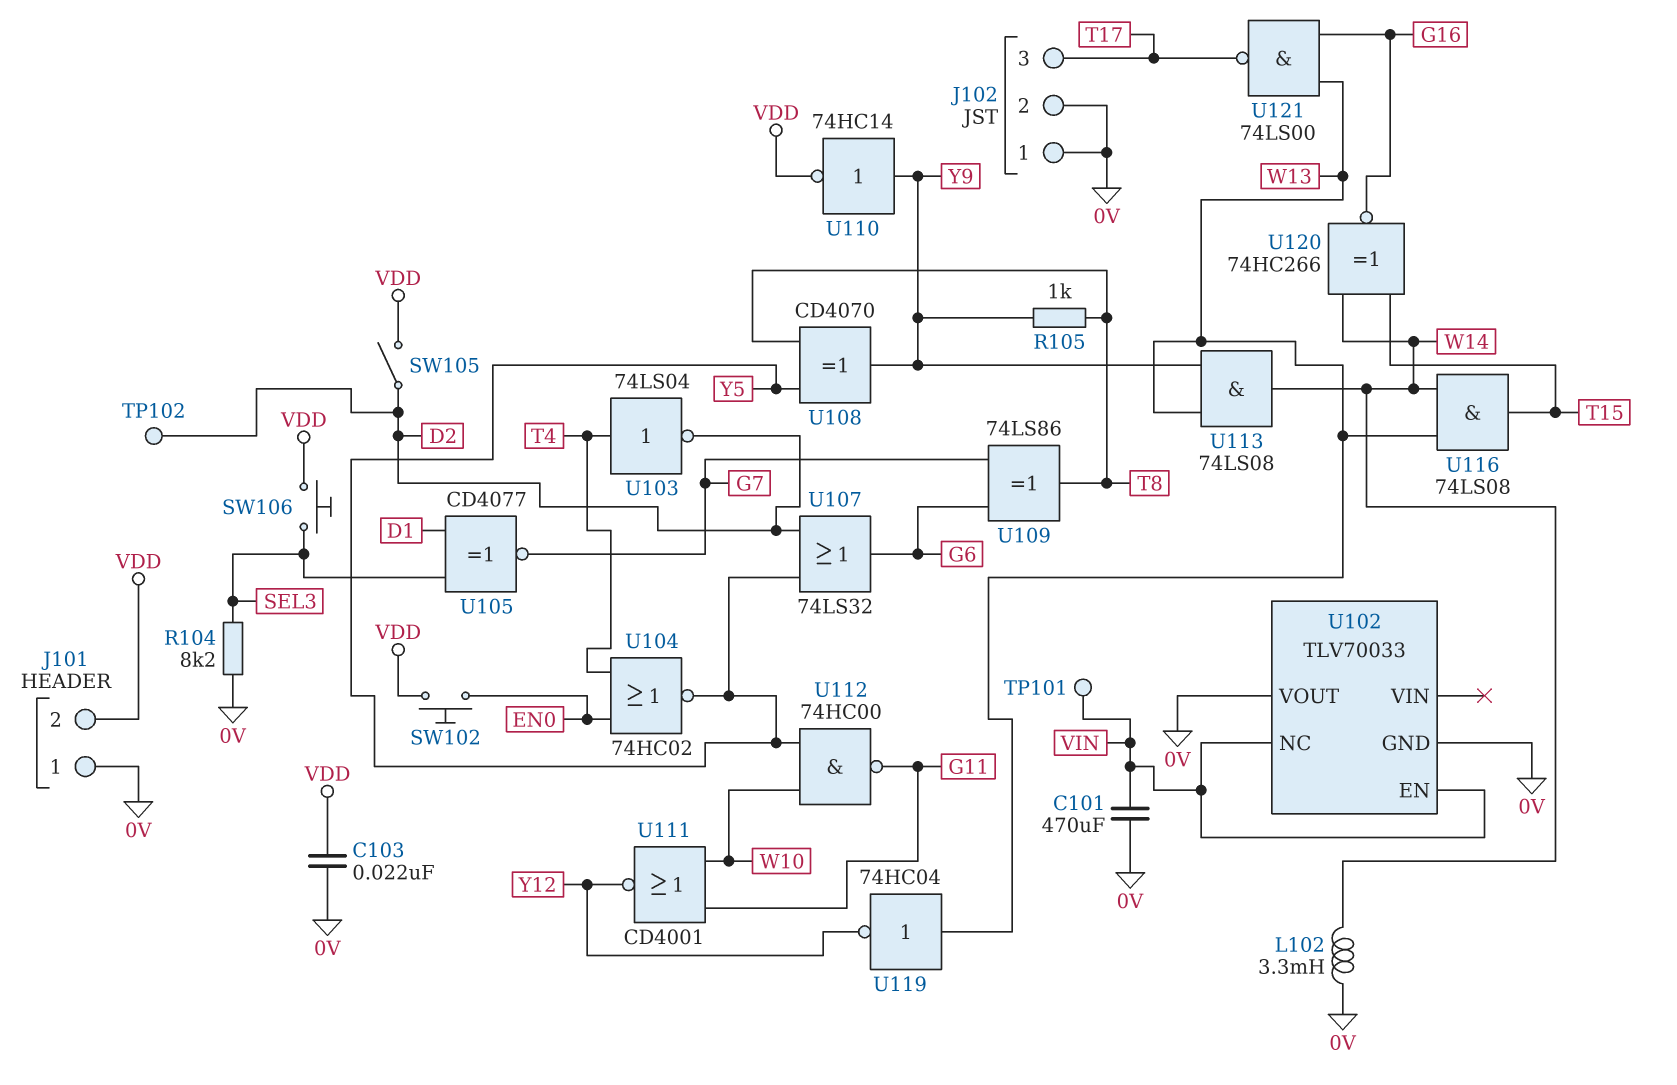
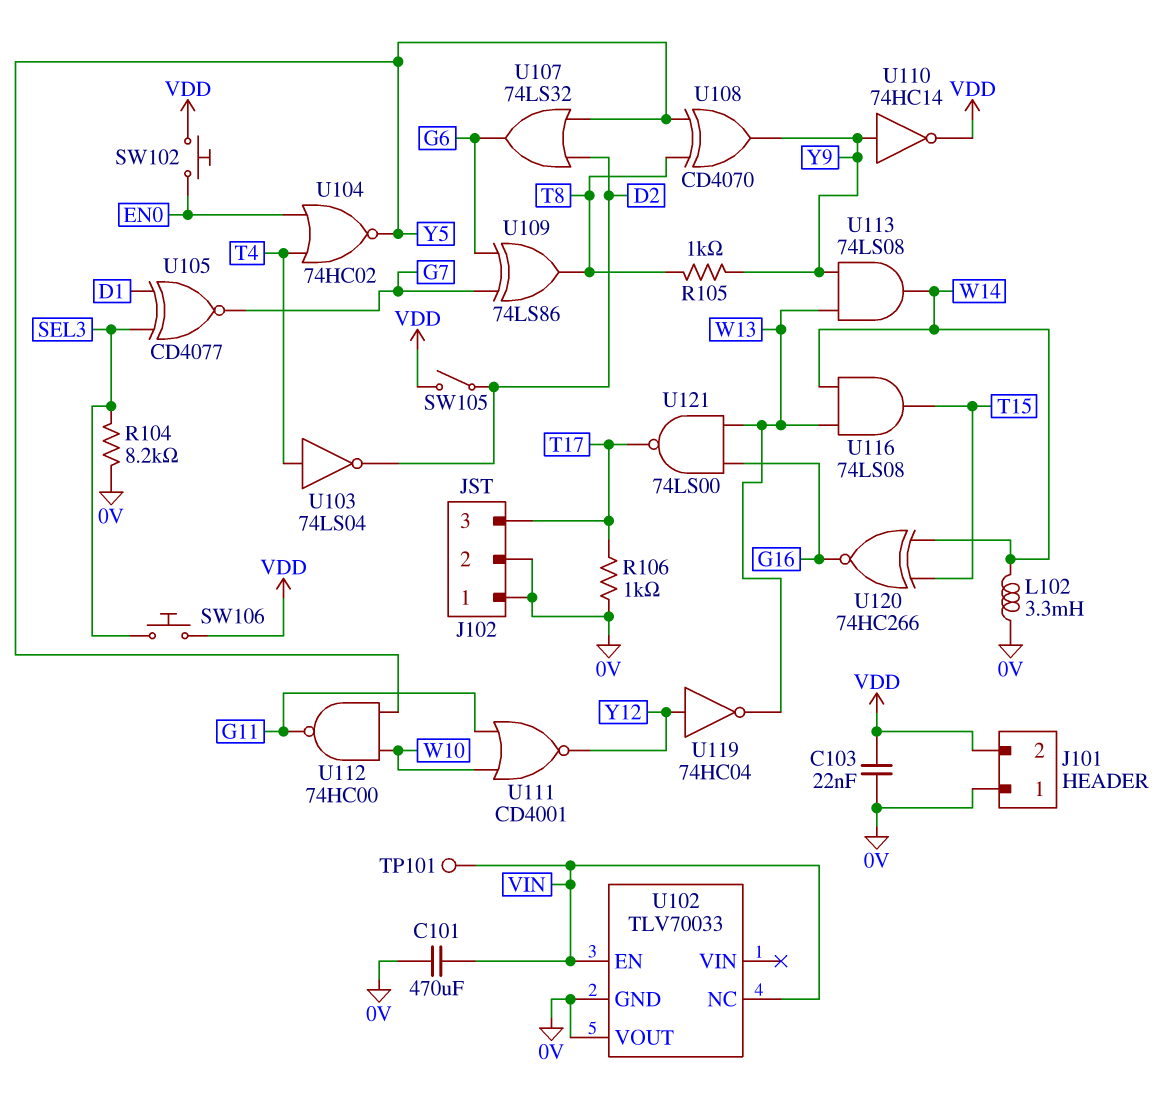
R106: none -> 1k (0V, T17)
TP102: test point (D2) -> none
U119: NOT 74HC04 (in W13, out Y12) -> NOT 74HC04 (in Y12, out W13)

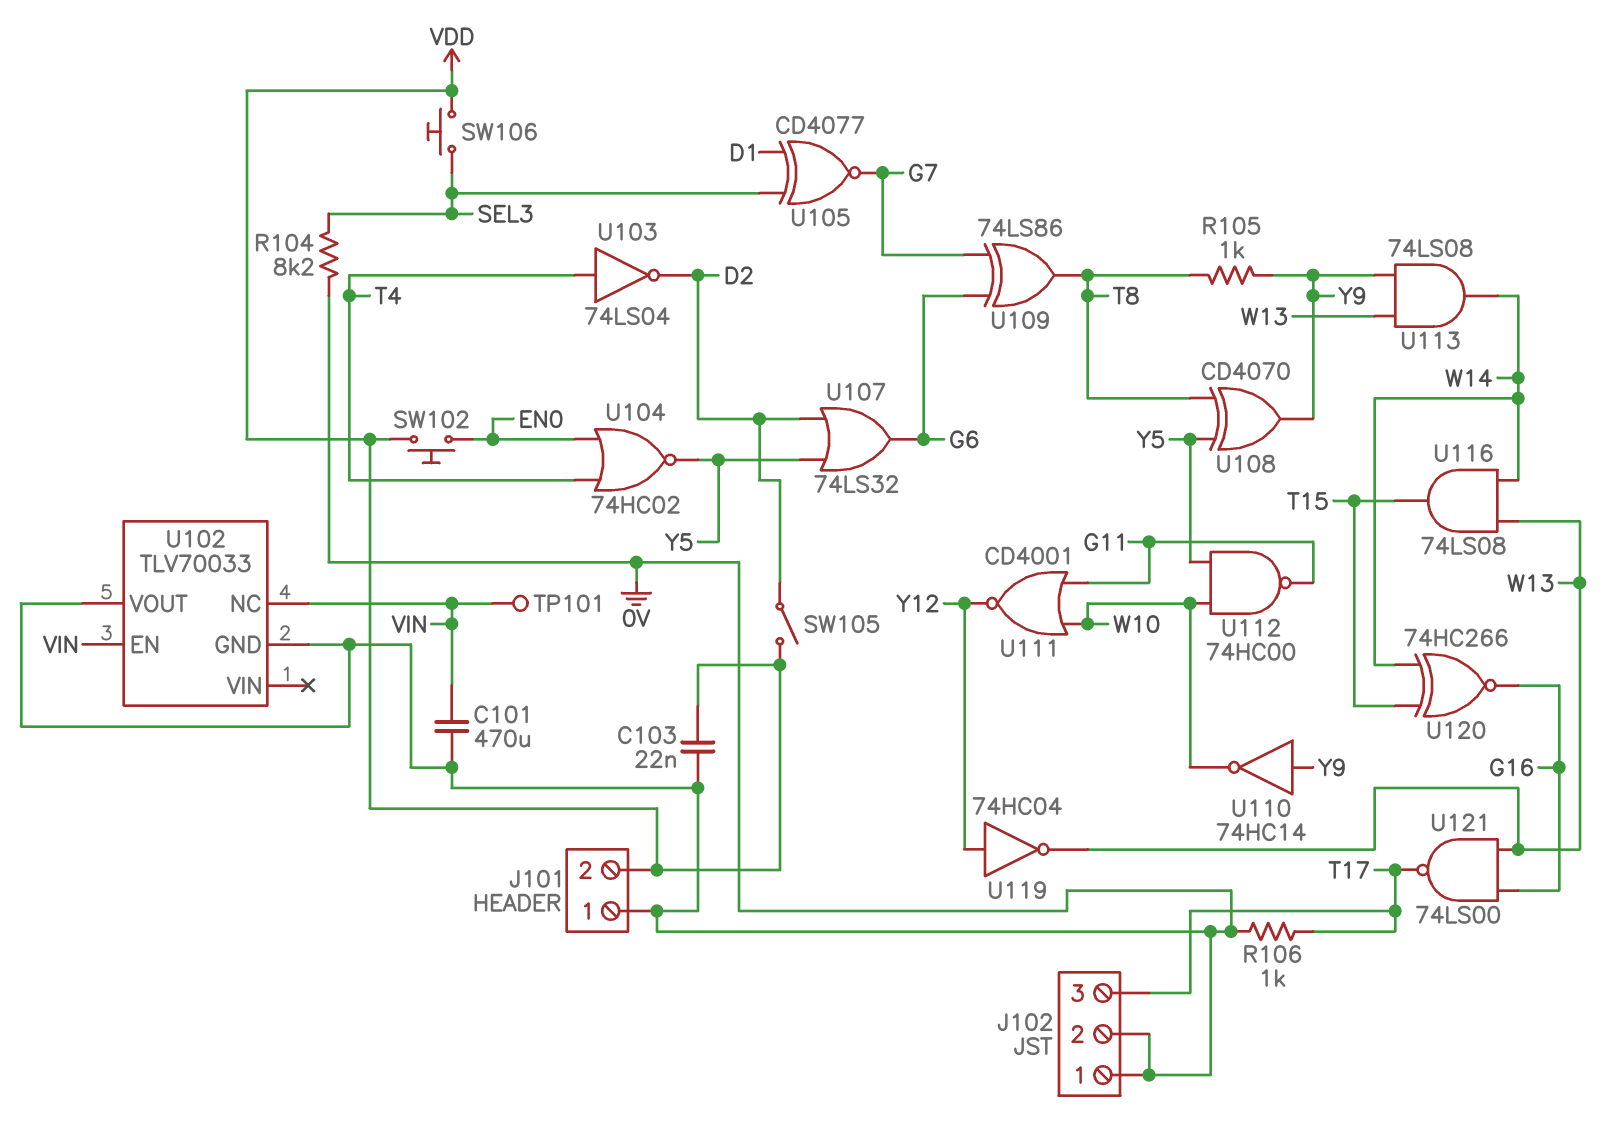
L102: 3.3mH (0V, W14) -> none
U110: NOT 74HC14 (in Y9, out VDD) -> NOT 74HC14 (in Y9, out W10)

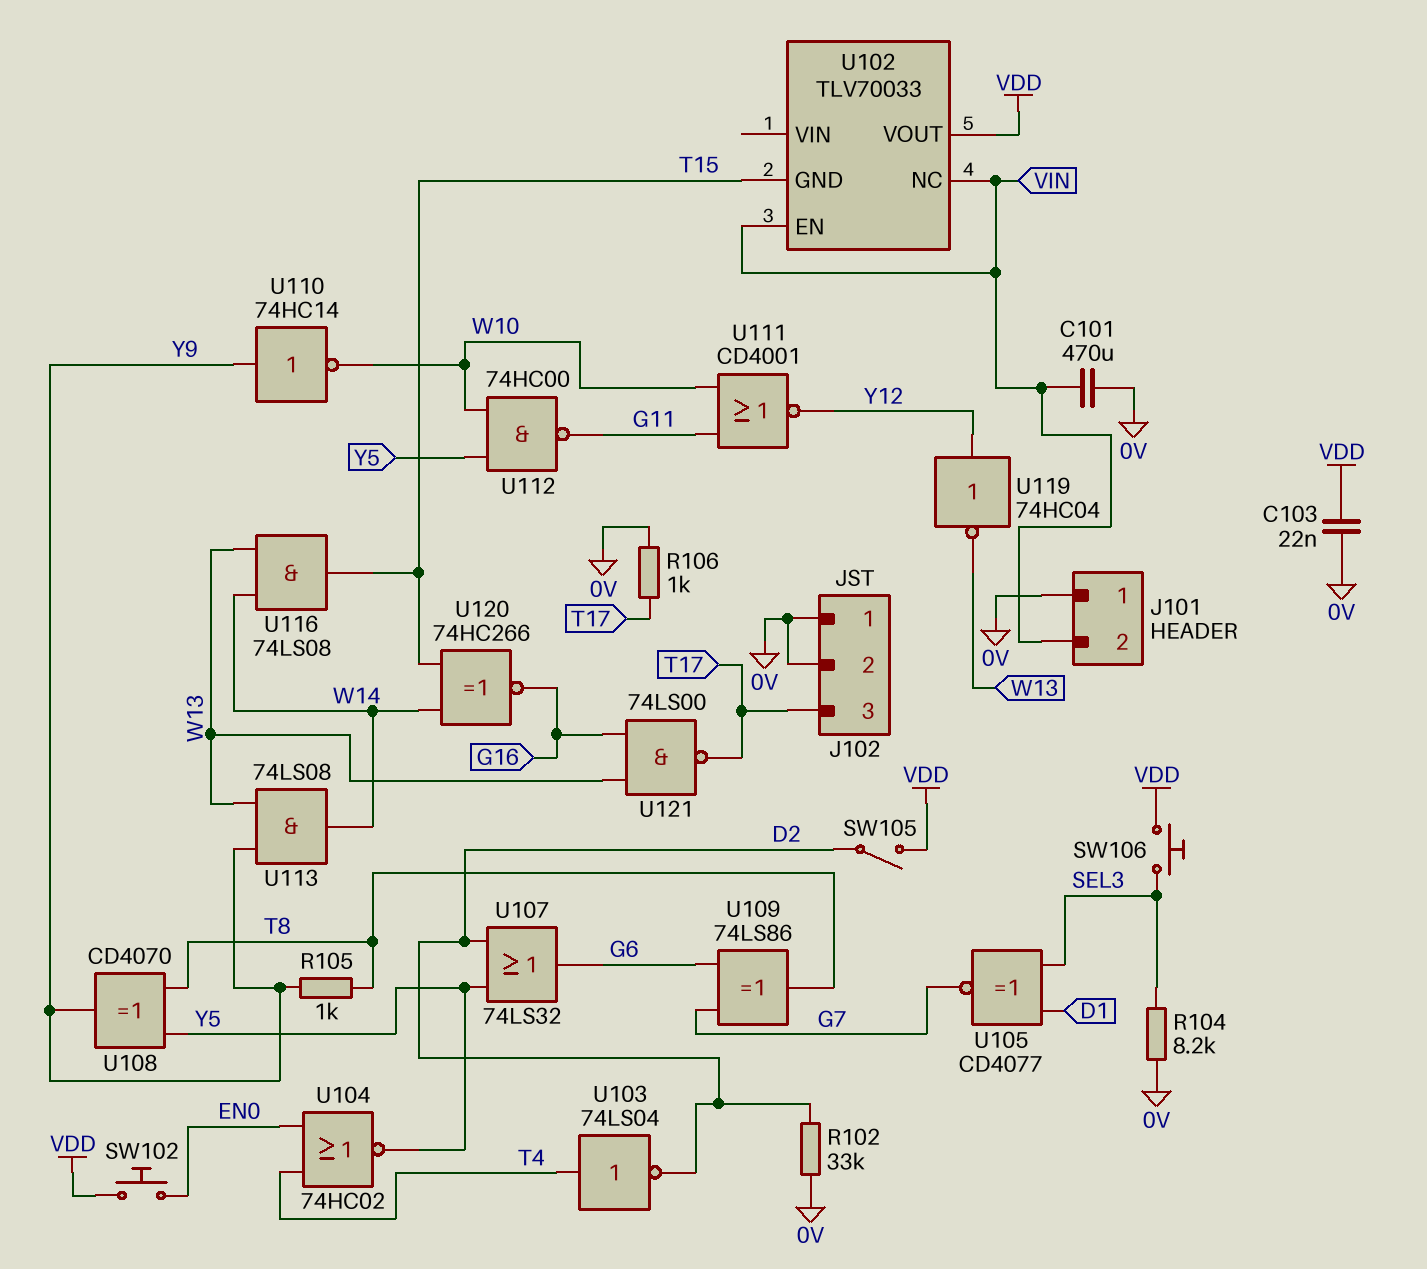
J101 pin 2: VDD -> VIN
R102: none -> 33k (0V, D2)
TP101: test point (VIN) -> none
U102 pin GND: 0V -> T15
U102 pin VOUT: 0V -> VDD

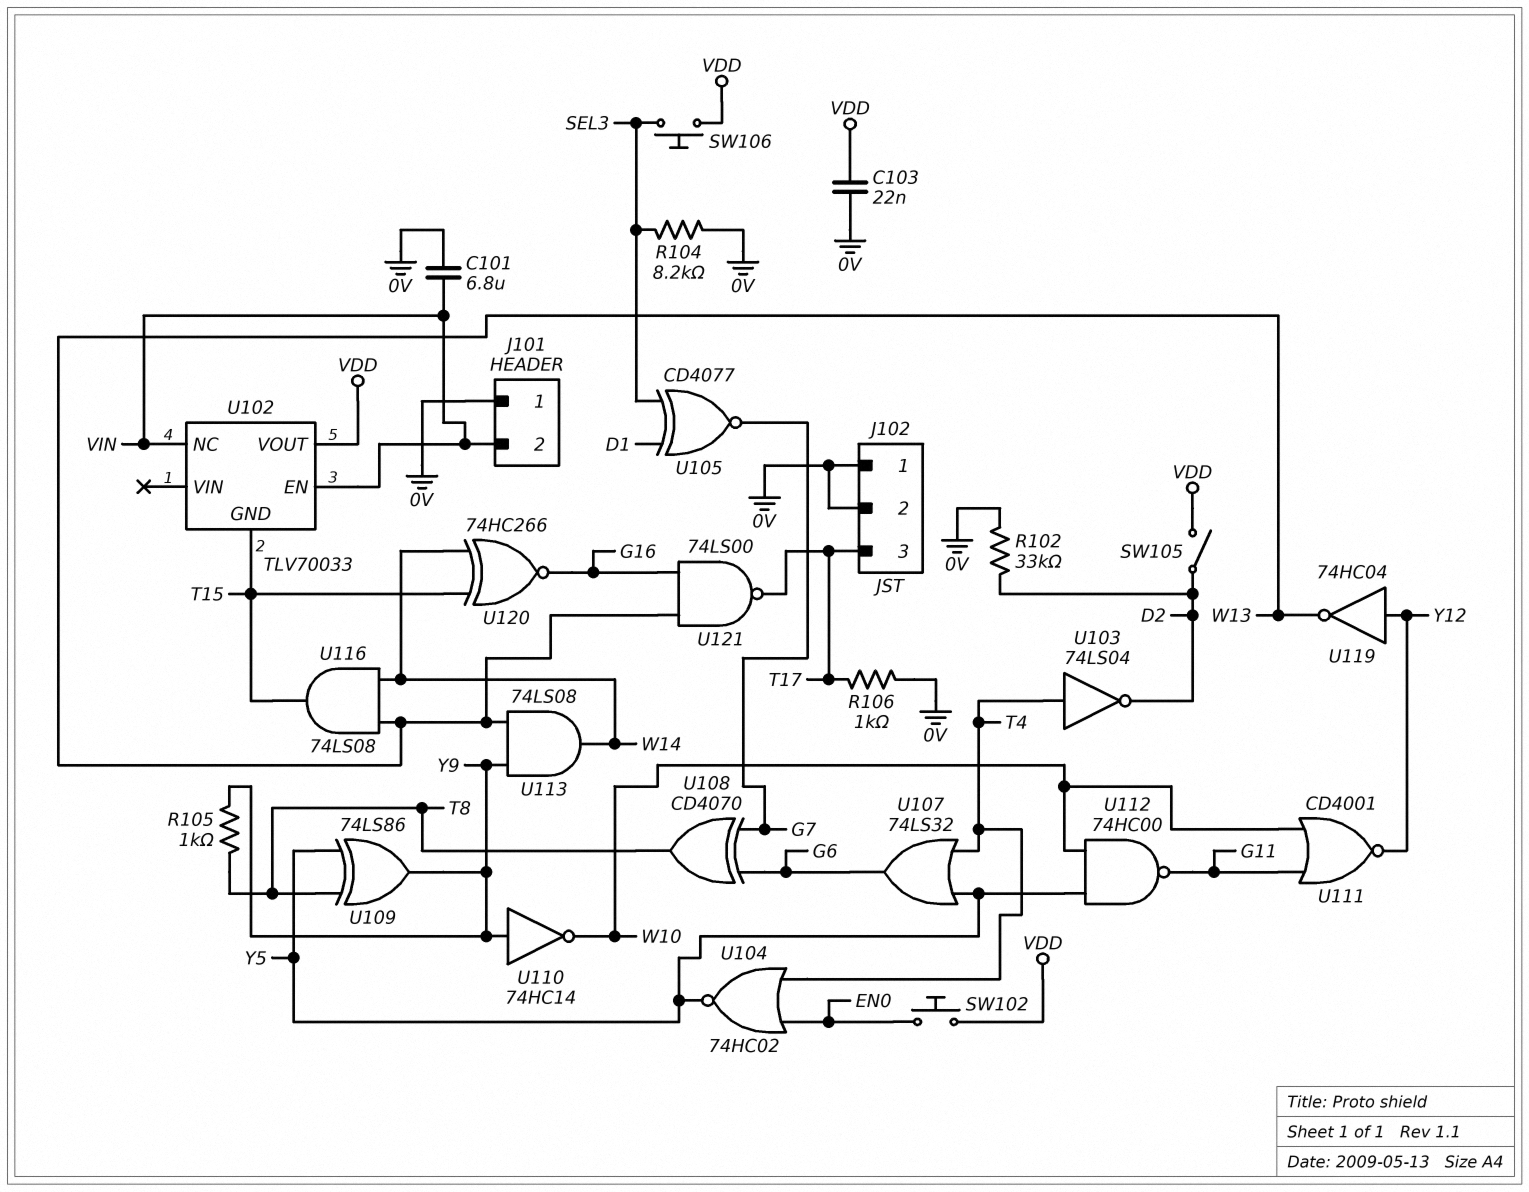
C101: 470uF (0V, VIN) -> 6.8uF (0V, VIN)
U107: OR 74LS32 (in D2, in Y5, out G6) -> OR 74LS32 (in T4, in Y5, out G6)
U108: XOR CD4070 (in T8, in Y5, out Y9) -> XOR CD4070 (in G6, in G7, out T8)
U109: XOR 74LS86 (in G6, in G7, out T8) -> XOR 74LS86 (in T8, in Y5, out Y9)

